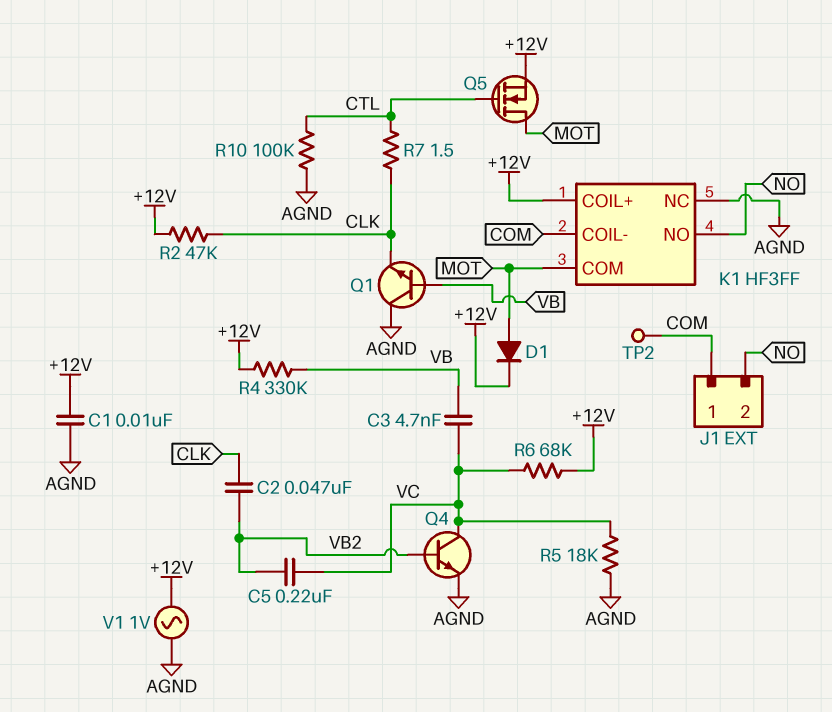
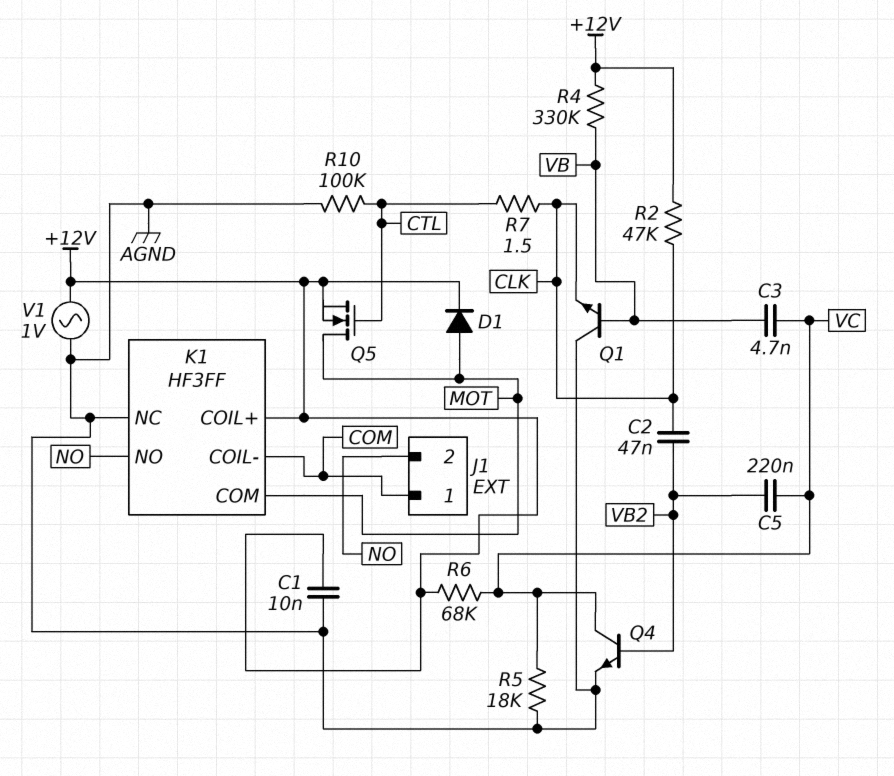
TP2: test point (COM) -> none

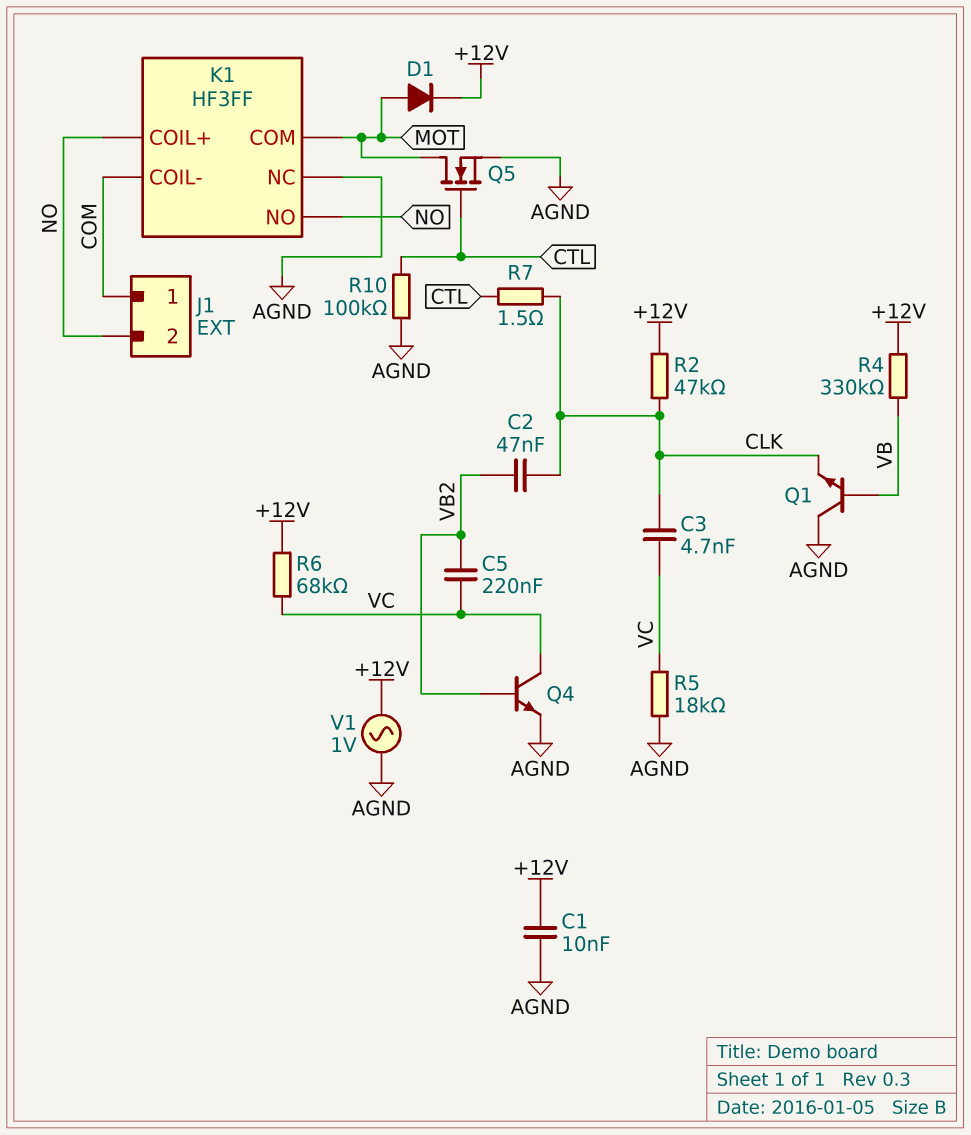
C3: 4.7nF (VB, VC) -> 4.7nF (CLK, VC)
K1 pin COIL+: +12V -> NO
Q5: NMOS (G CTL, D MOT, S +12V) -> NMOS (G CTL, D MOT, S AGND)

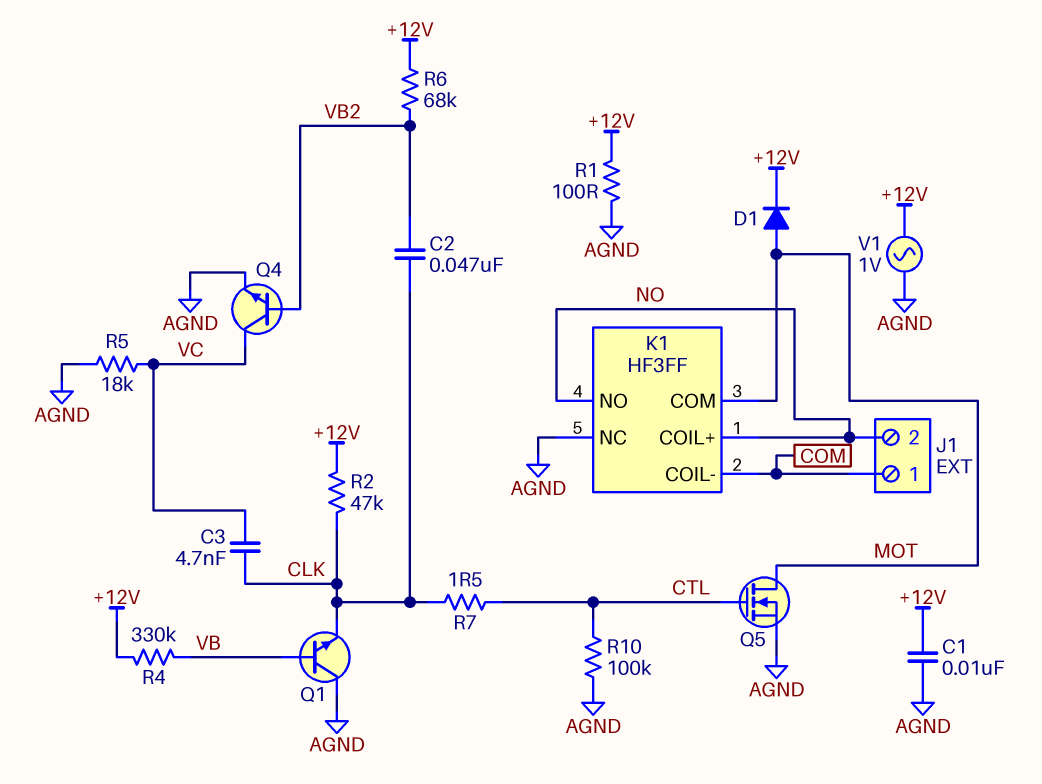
C5: 220nF (VB2, VC) -> none
R1: none -> 100 (+12V, AGND)
R6: 68k (+12V, VC) -> 68k (+12V, VB2)

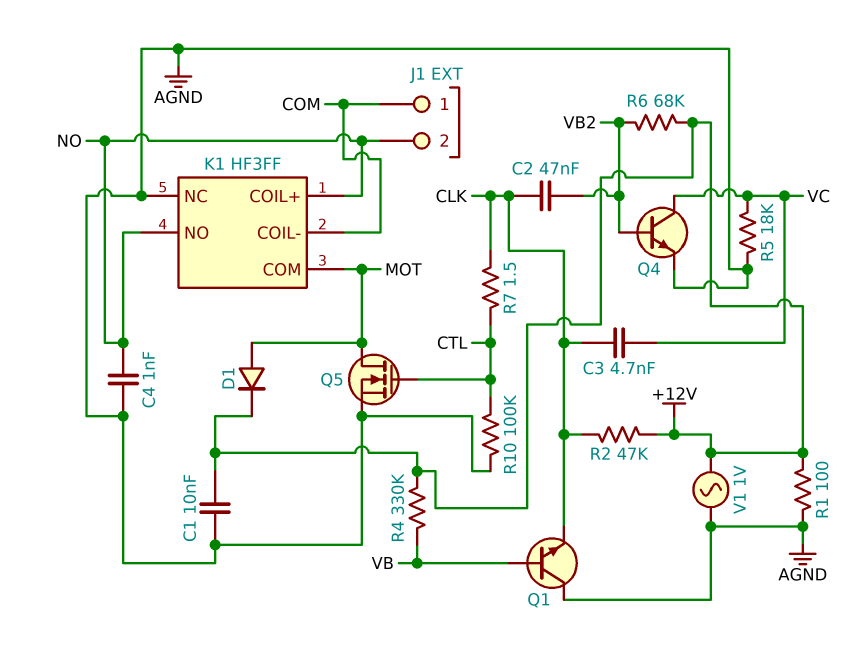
C4: none -> 1nF (AGND, NO)

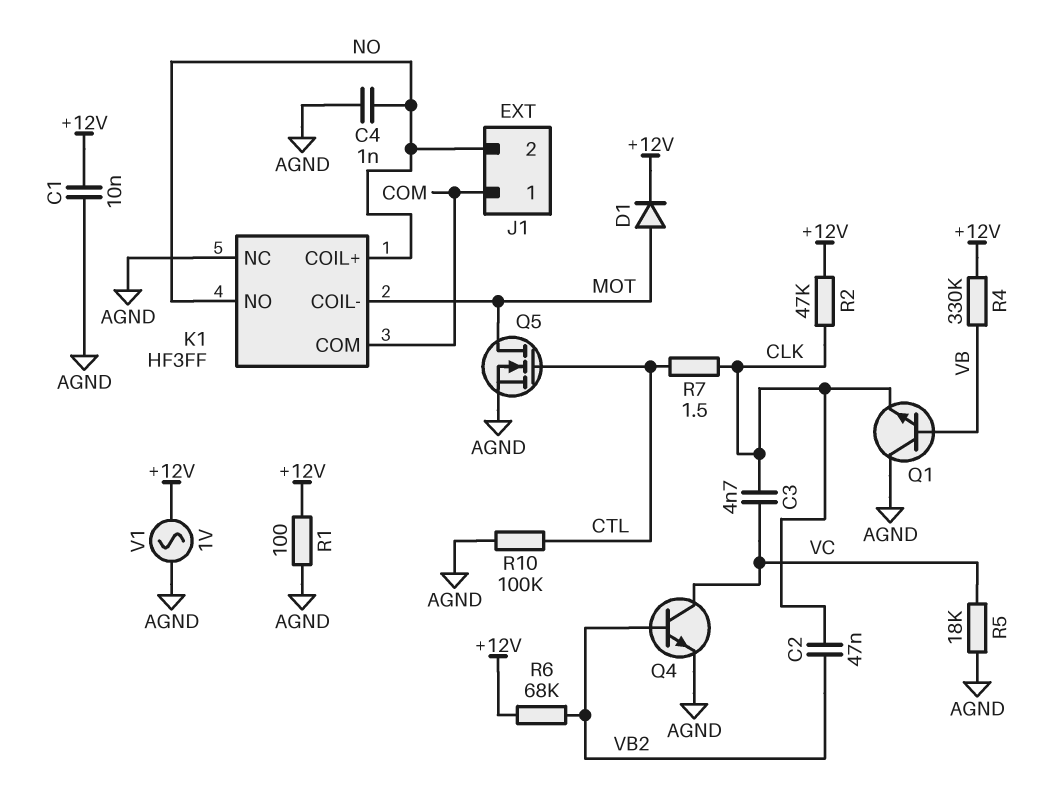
K1 pin COIL-: COM -> MOT
K1 pin COM: MOT -> COM

